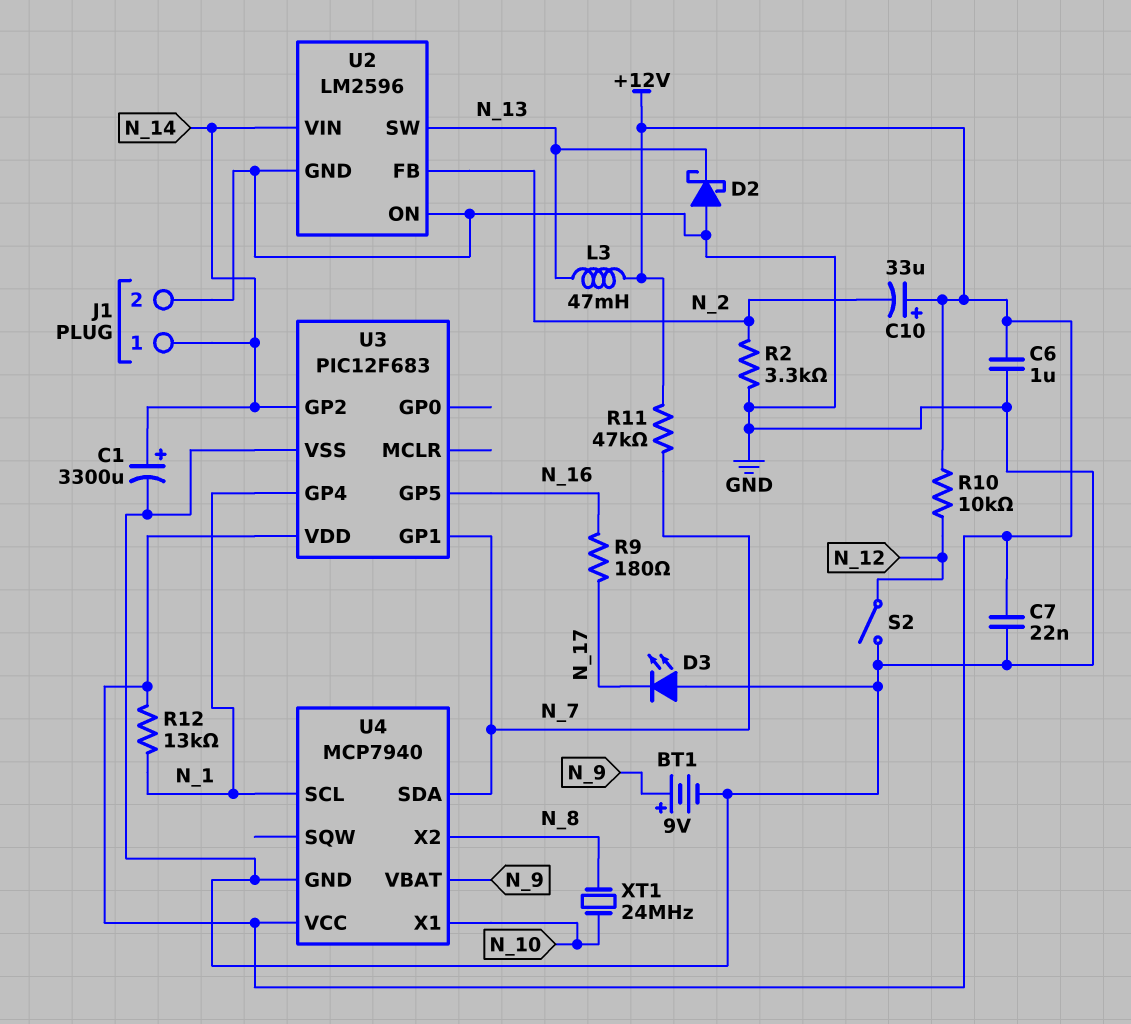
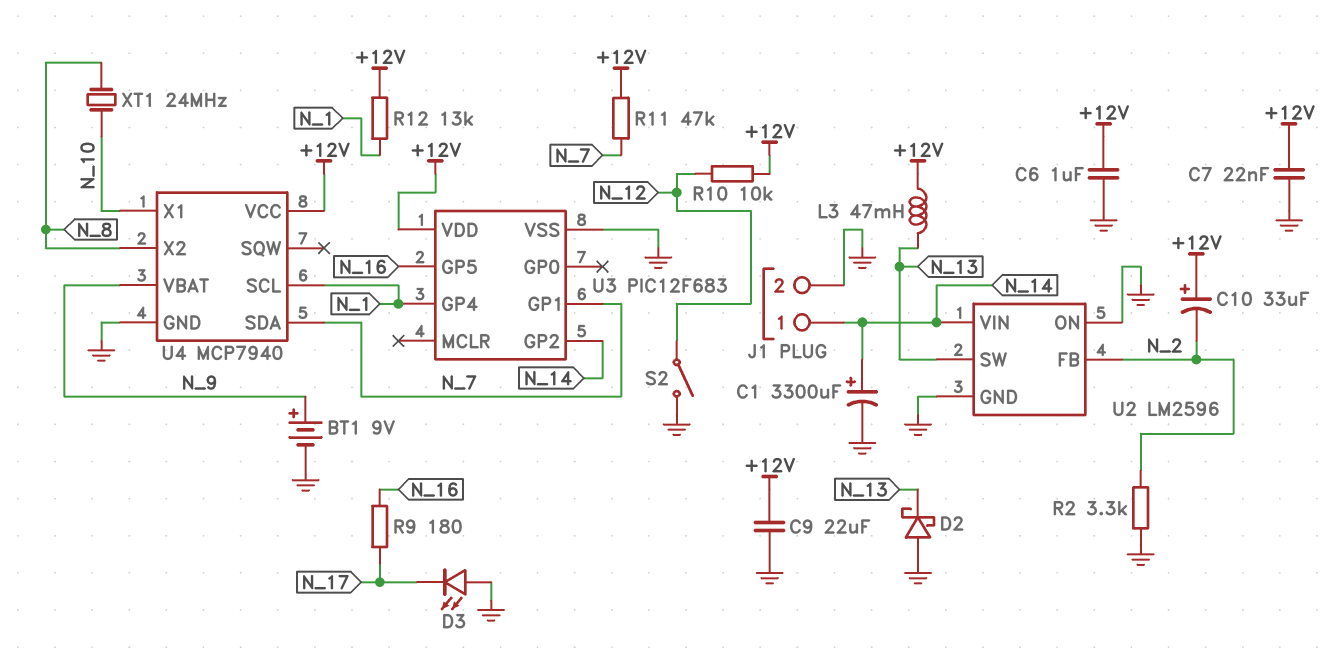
C9: none -> 22uF (+12V, GND)

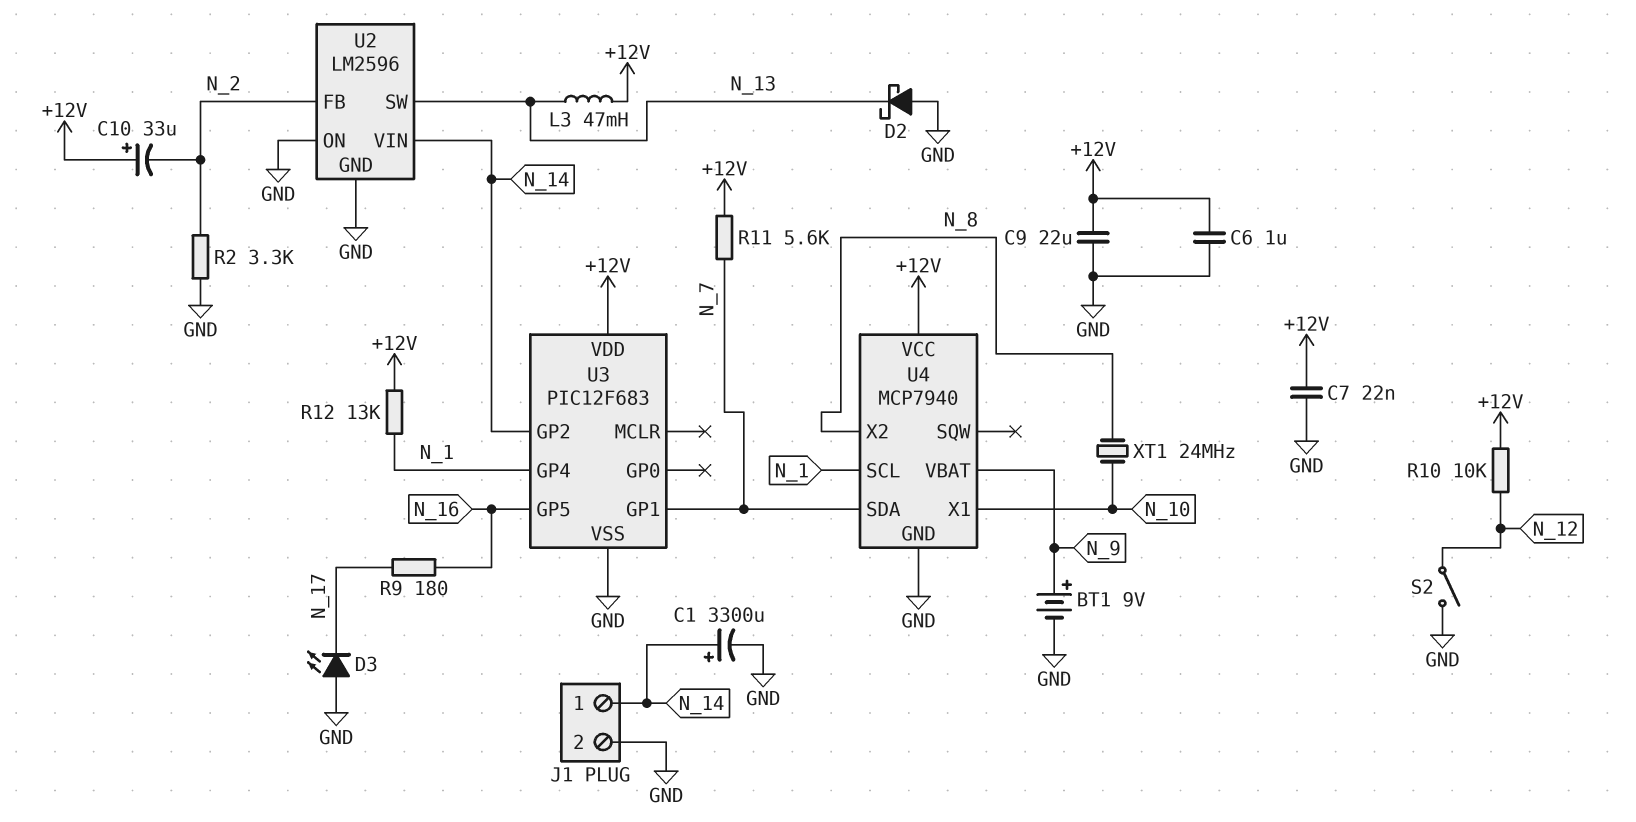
R11: 47k (+12V, N_7) -> 5.6k (+12V, N_7)

